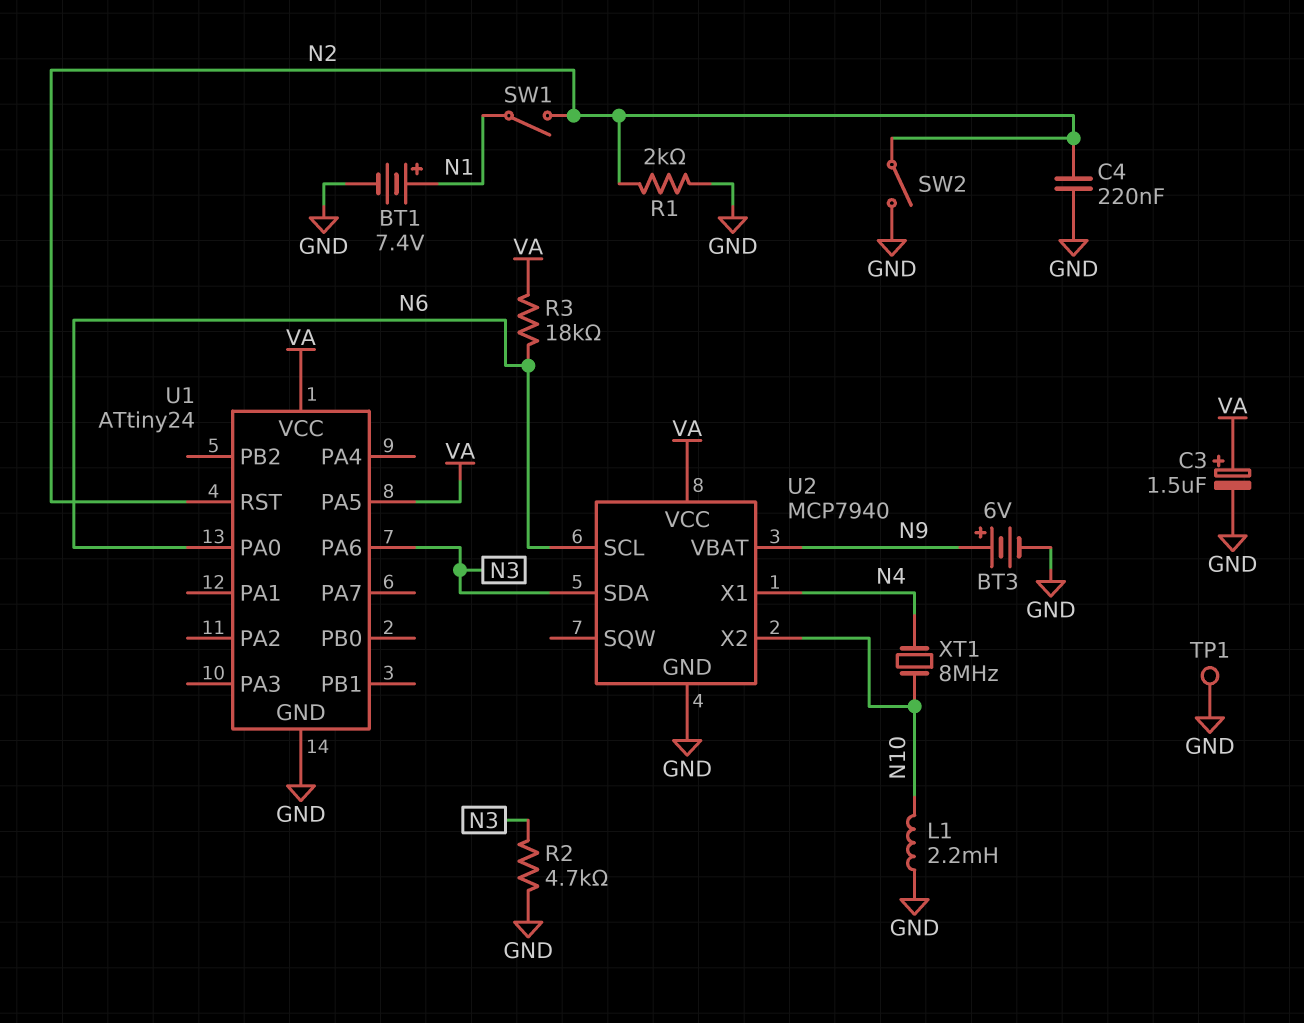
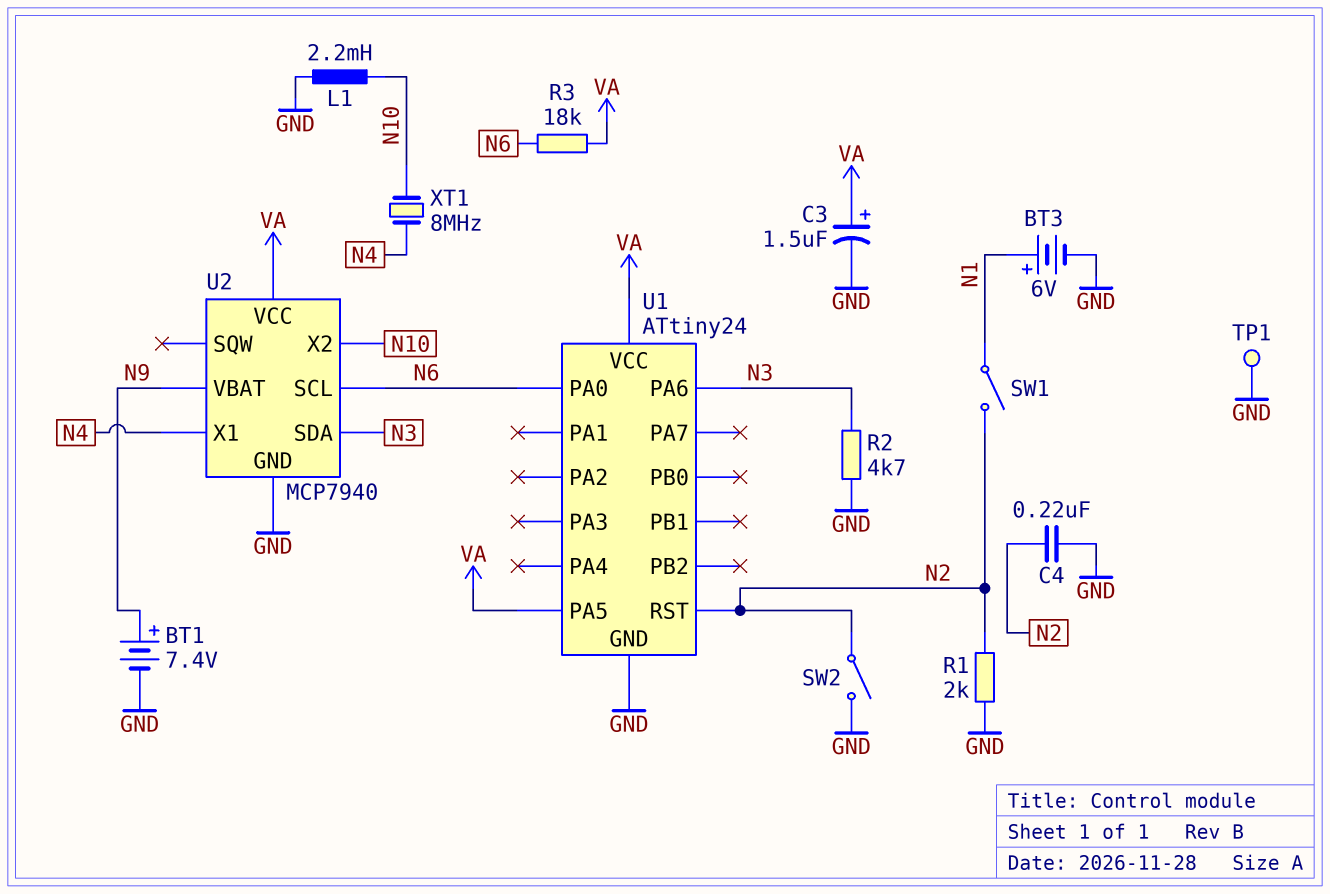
BT1: 7.4V (plus N1, minus GND) -> 7.4V (plus N9, minus GND)
BT3: 6V (plus N9, minus GND) -> 6V (plus N1, minus GND)

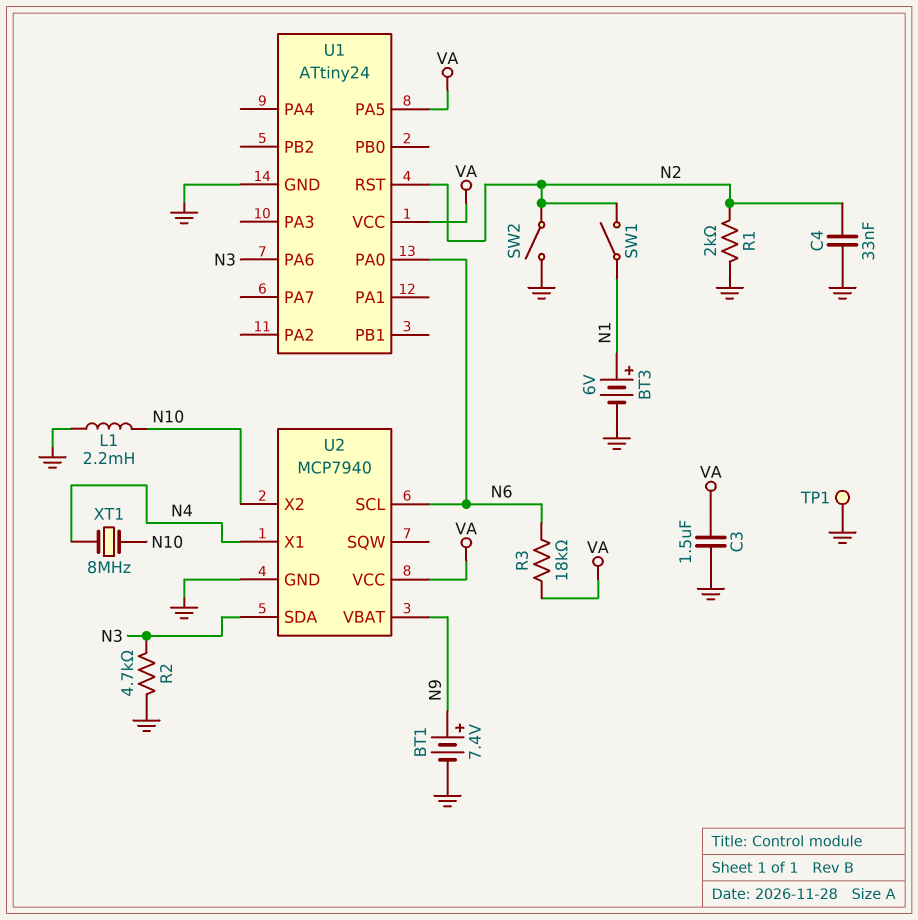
C3: 1.5uF (plus VA, minus GND) -> 1.5uF (GND, VA)
C4: 220nF (GND, N2) -> 33nF (GND, N2)

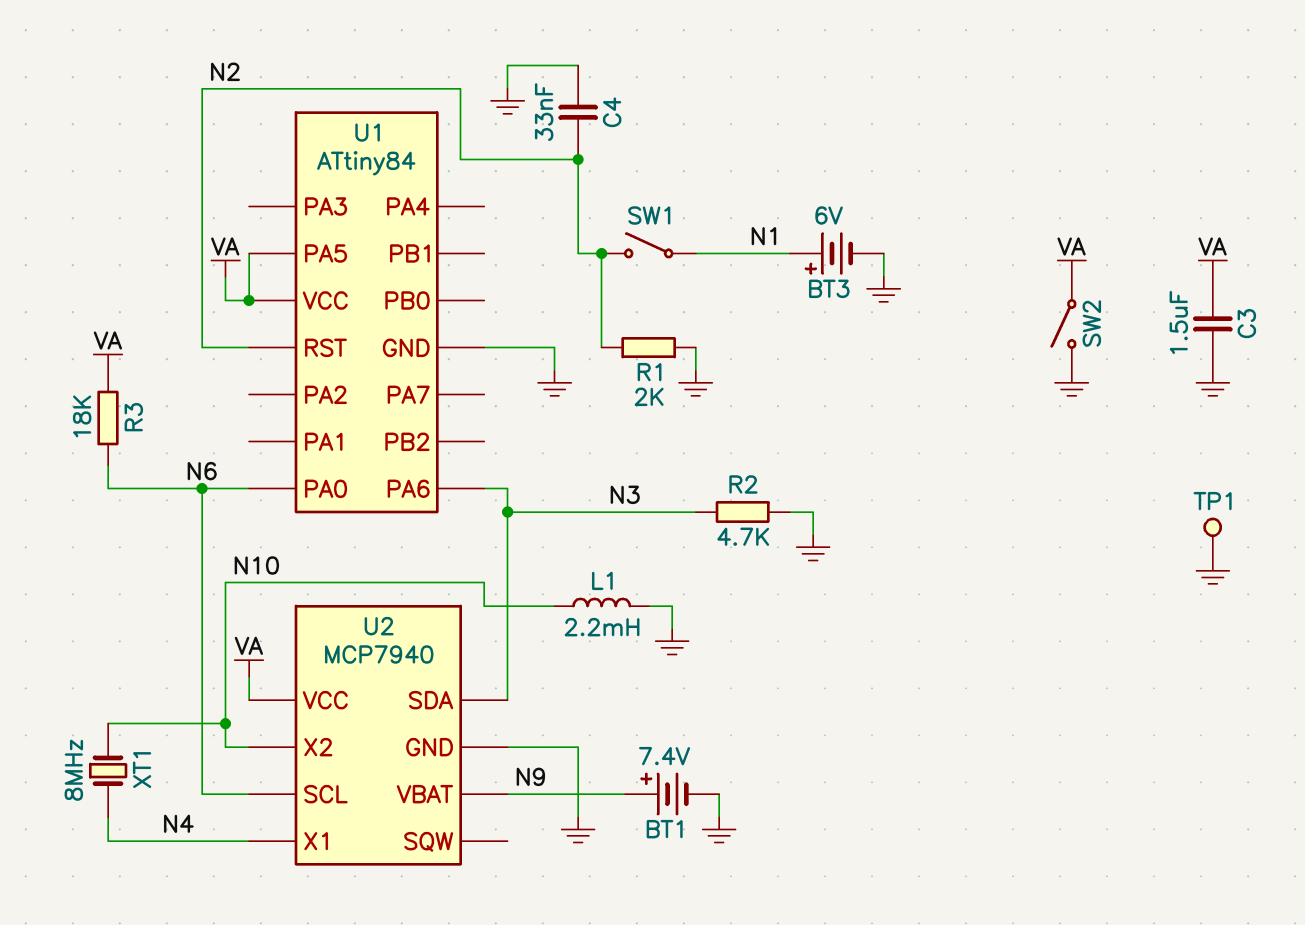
SW2: switch (GND, N2) -> switch (GND, VA)
U1: ATtiny24 -> ATtiny84

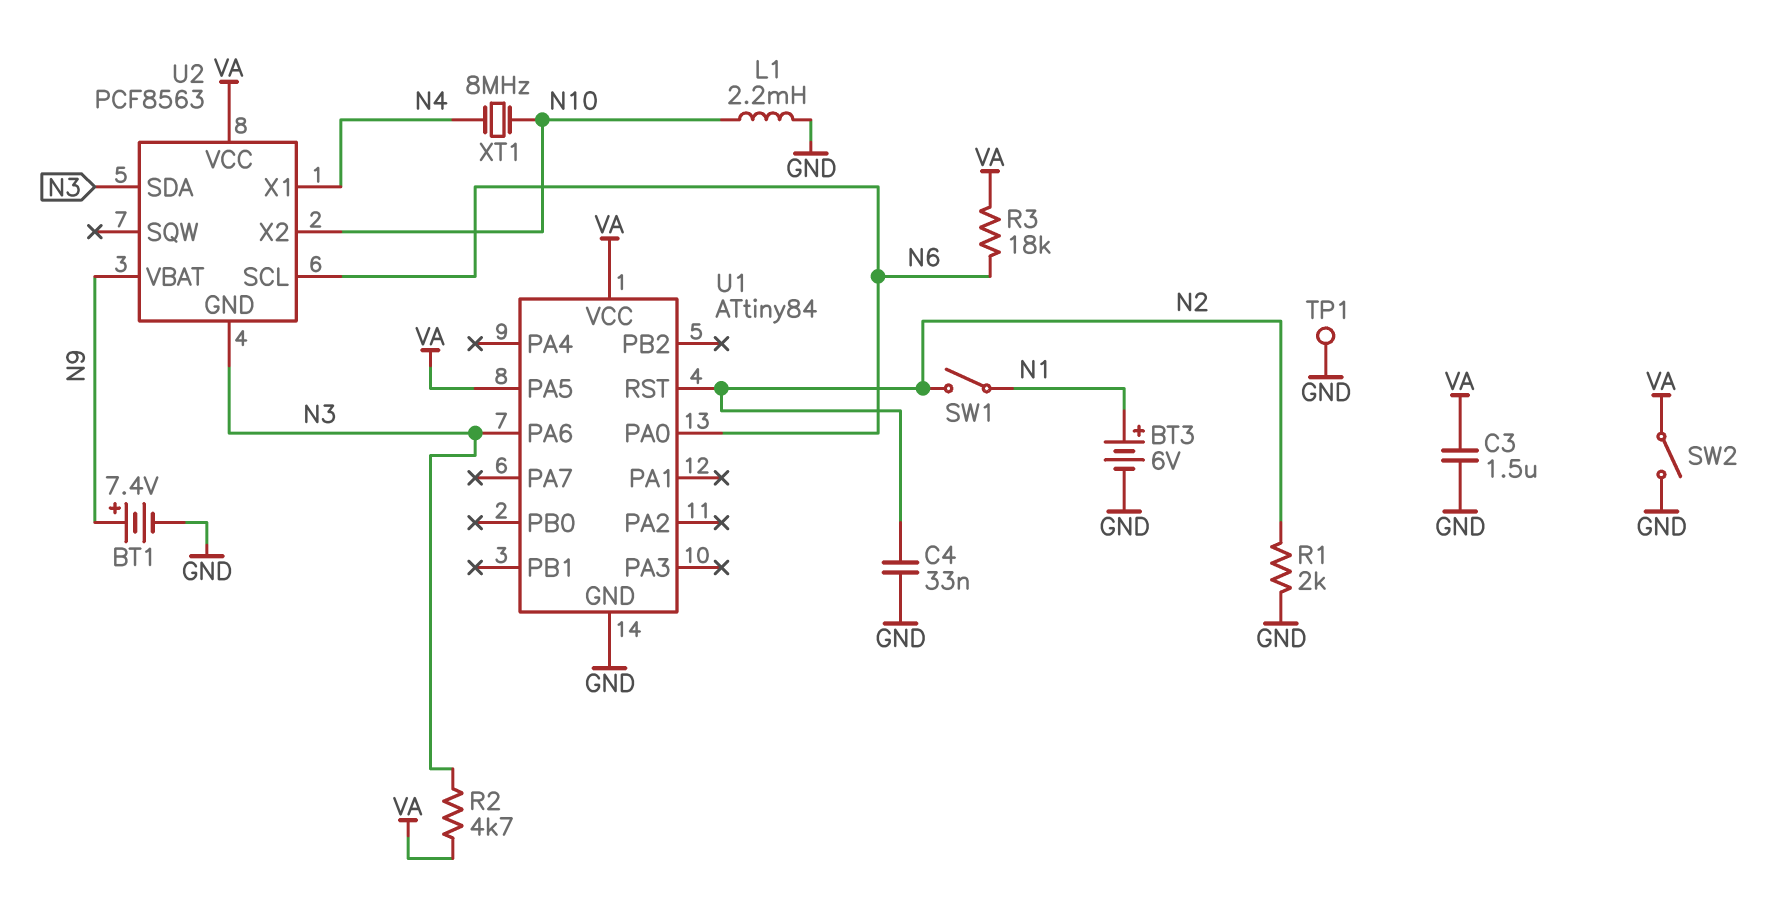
R2: 4.7k (GND, N3) -> 4.7k (N3, VA)
U2: MCP7940 -> PCF8563
U2 pin GND: GND -> N3

